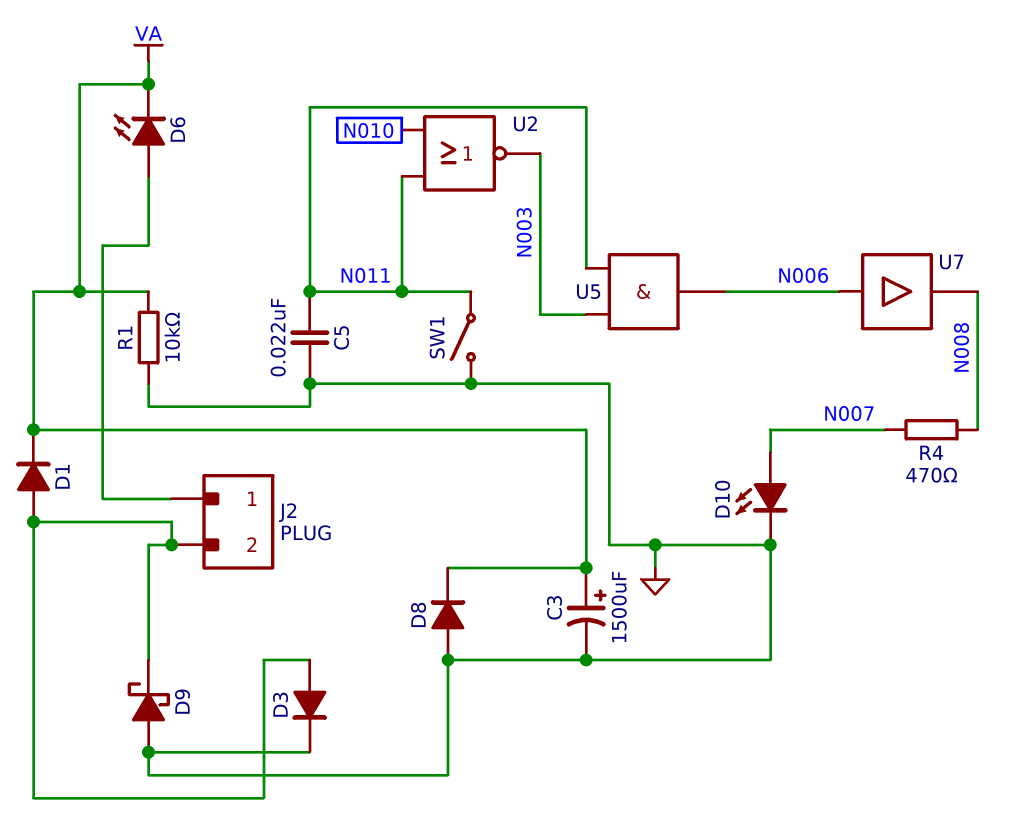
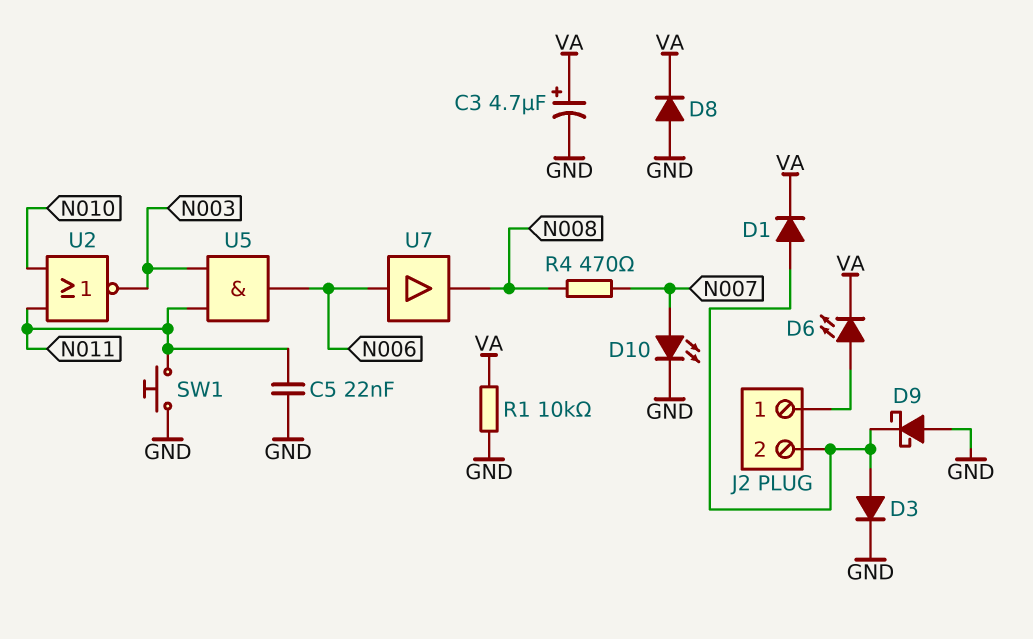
C3: 1500uF (plus VA, minus GND) -> 4.7uF (plus VA, minus GND)
SW1: switch (GND, N011) -> button (GND, N011)

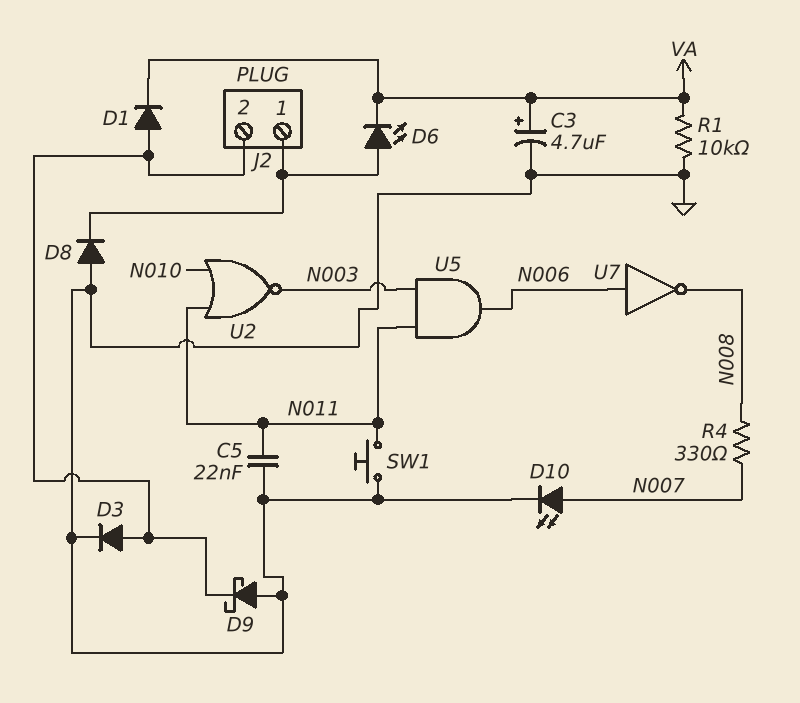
D8: diode (A GND, K VA) -> diode (A GND, K J2/1)
R4: 470 (N007, N008) -> 330 (N007, N008)
U7: buffer (in N006, out N008) -> NOT (in N006, out N008)

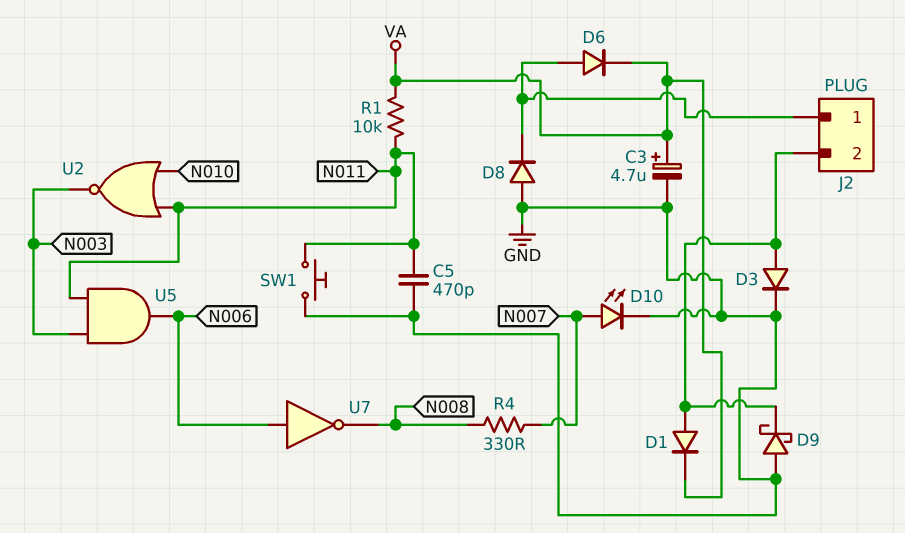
C5: 22nF (GND, N011) -> 470pF (GND, N011)
D6: LED (A J2/1, K VA) -> diode (A J2/1, K VA)
R1: 10k (GND, VA) -> 10k (N011, VA)

